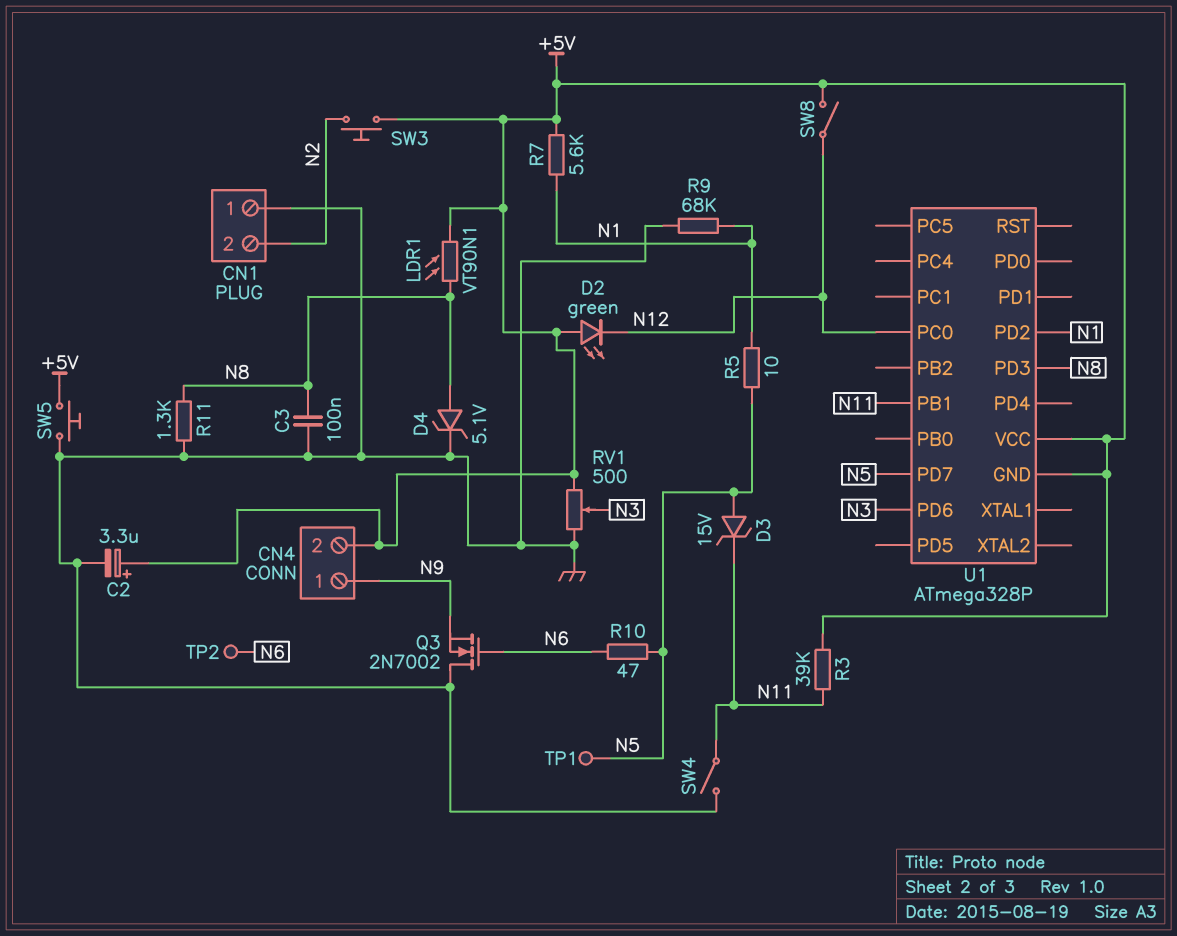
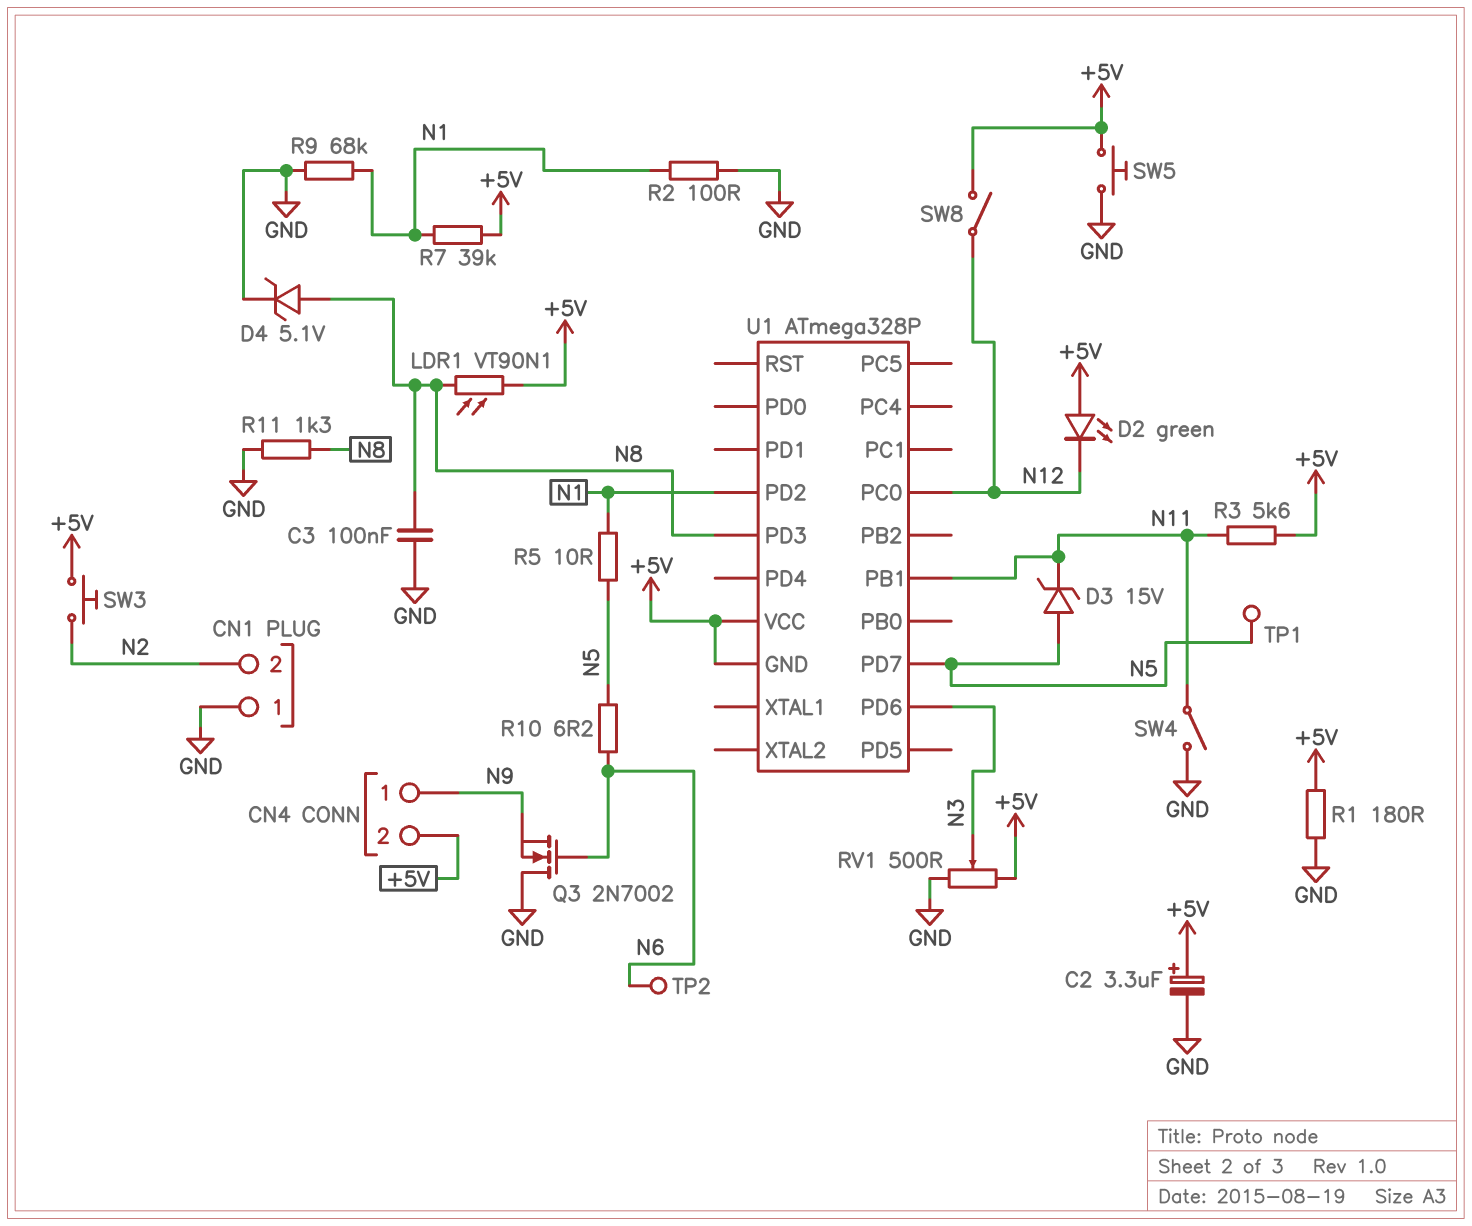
R1: none -> 180 (+5V, GND)
R2: none -> 100 (GND, N1)
R3: 39k (+5V, N11) -> 5.6k (+5V, N11)
R7: 5.6k (+5V, N1) -> 39k (+5V, N1)
R10: 47 (N5, N6) -> 6.2 (N5, N6)

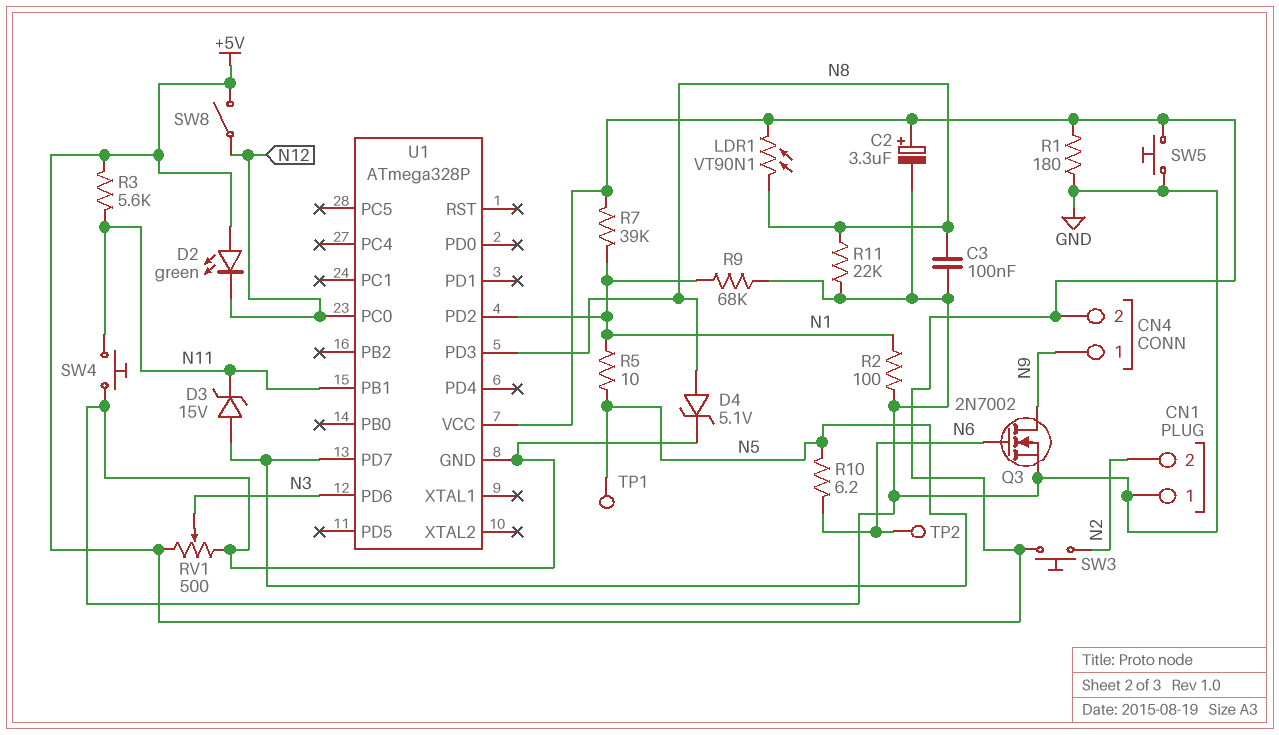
Q3: NMOS 2N7002 (G N6, D GND, S N9) -> NMOS 2N7002 (G N6, D N9, S GND)
R11: 1.3k (GND, N8) -> 22k (GND, N8)
SW4: switch (GND, N11) -> button (GND, N11)
U1 pin GND: +5V -> GND

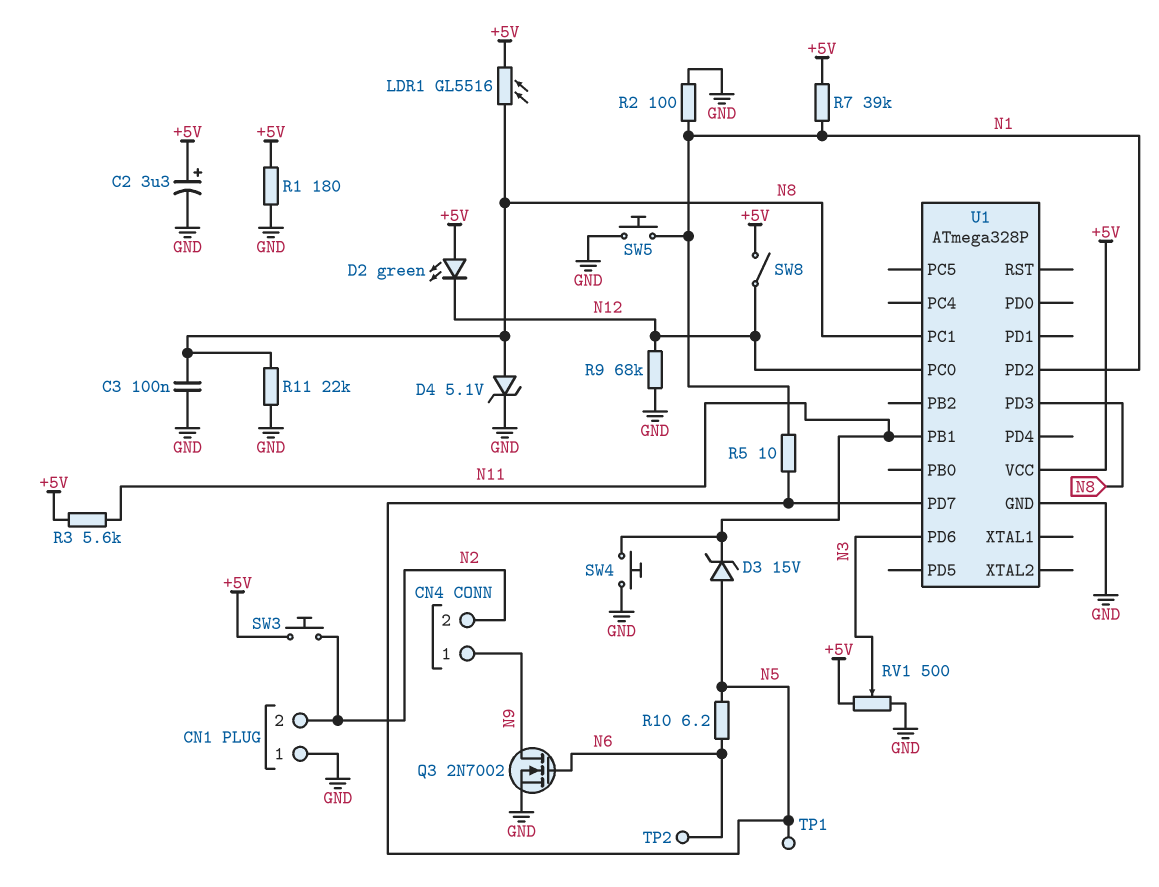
CN4 pin 2: +5V -> N2
LDR1: VT90N1 (+5V, N8) -> GL5516 (+5V, N8)
R9: 68k (GND, N1) -> 68k (GND, N12)
SW5: button (+5V, GND) -> button (GND, N1)
U1 pin PC1: none -> N8

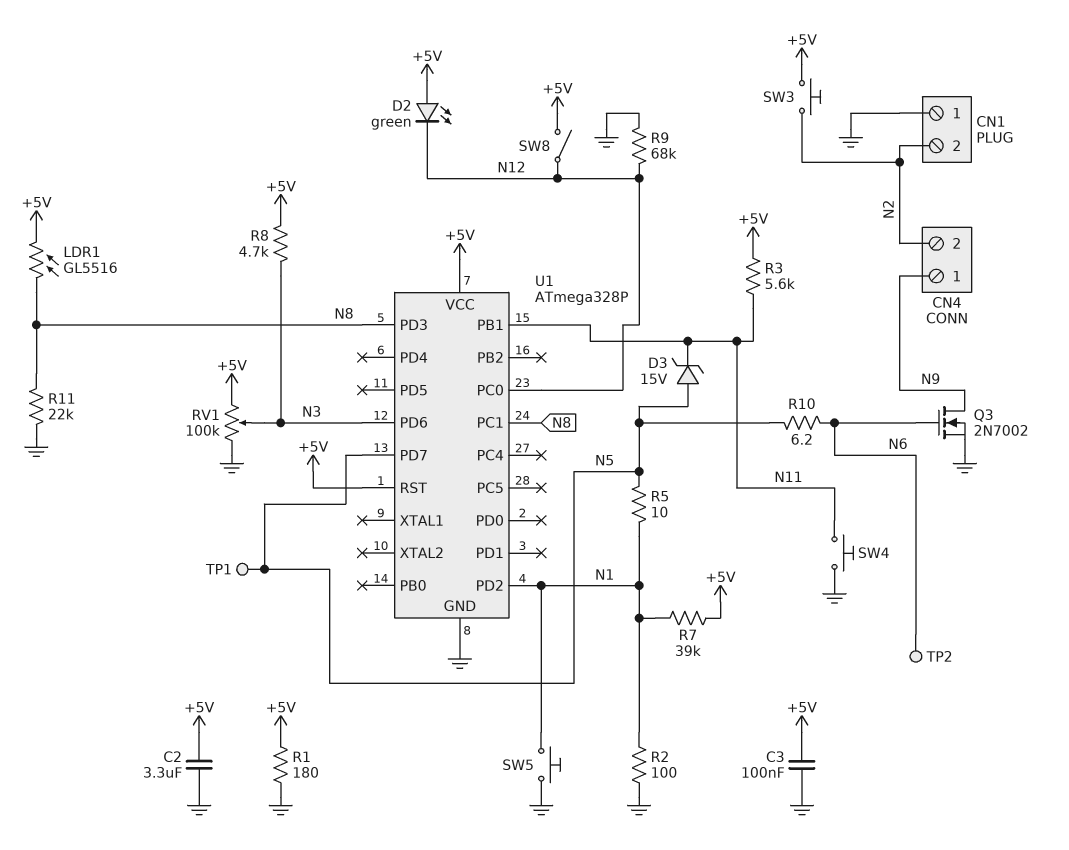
C2: 3.3uF (plus +5V, minus GND) -> 3.3uF (+5V, GND)
C3: 100nF (GND, N8) -> 100nF (+5V, GND)
D4: zener 5.1V (A N8, K GND) -> none
R8: none -> 4.7k (+5V, N3)
RV1: 500 (+5V, GND, wiper N3) -> 100k (+5V, GND, wiper N3)
U1 pin RST: none -> +5V

